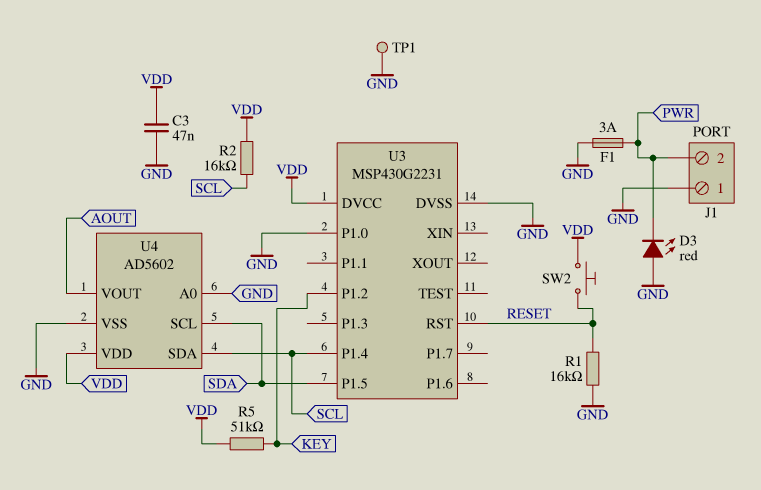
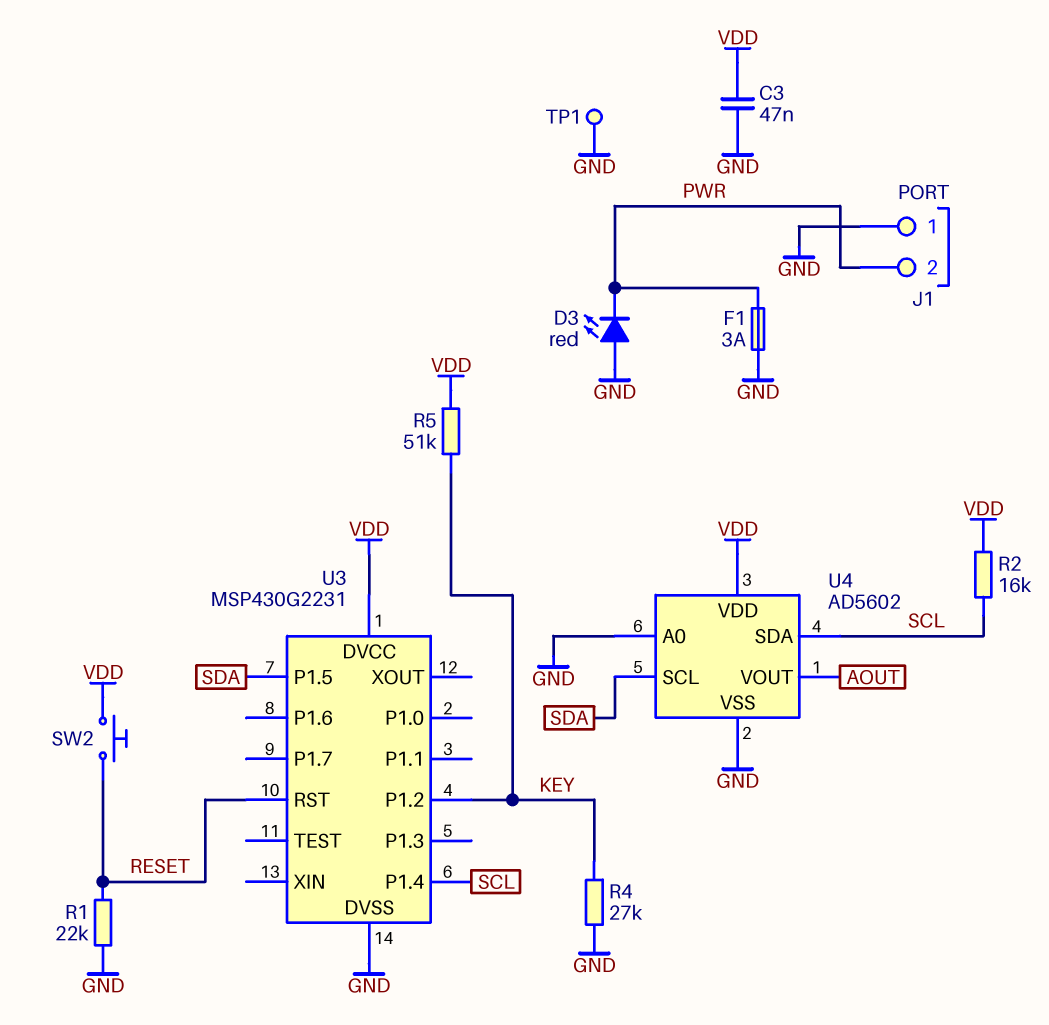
R1: 16k (GND, RESET) -> 22k (GND, RESET)
R4: none -> 27k (GND, KEY)
U3 pin P1.0: GND -> none

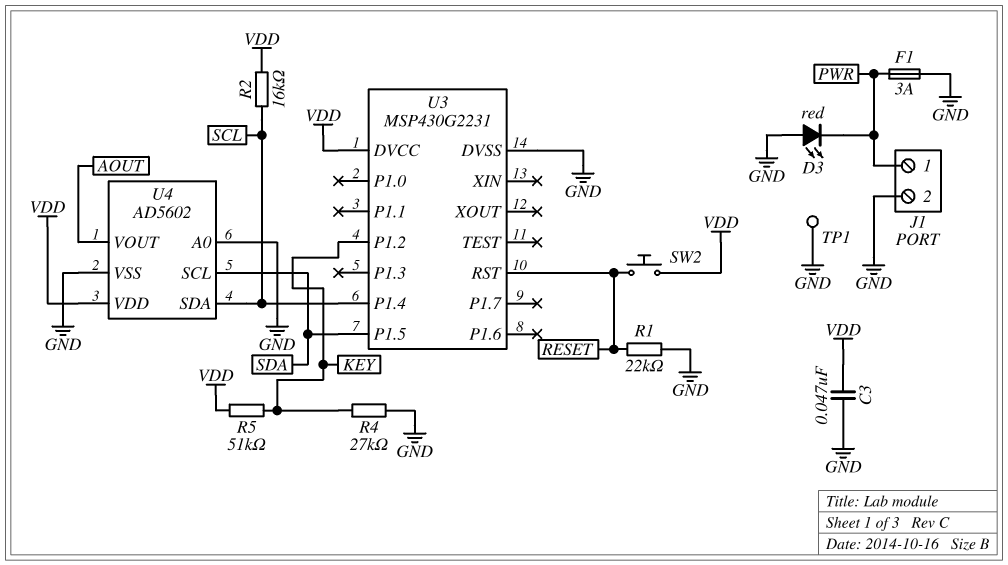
J1 pin 1: GND -> PWR
J1 pin 2: PWR -> GND

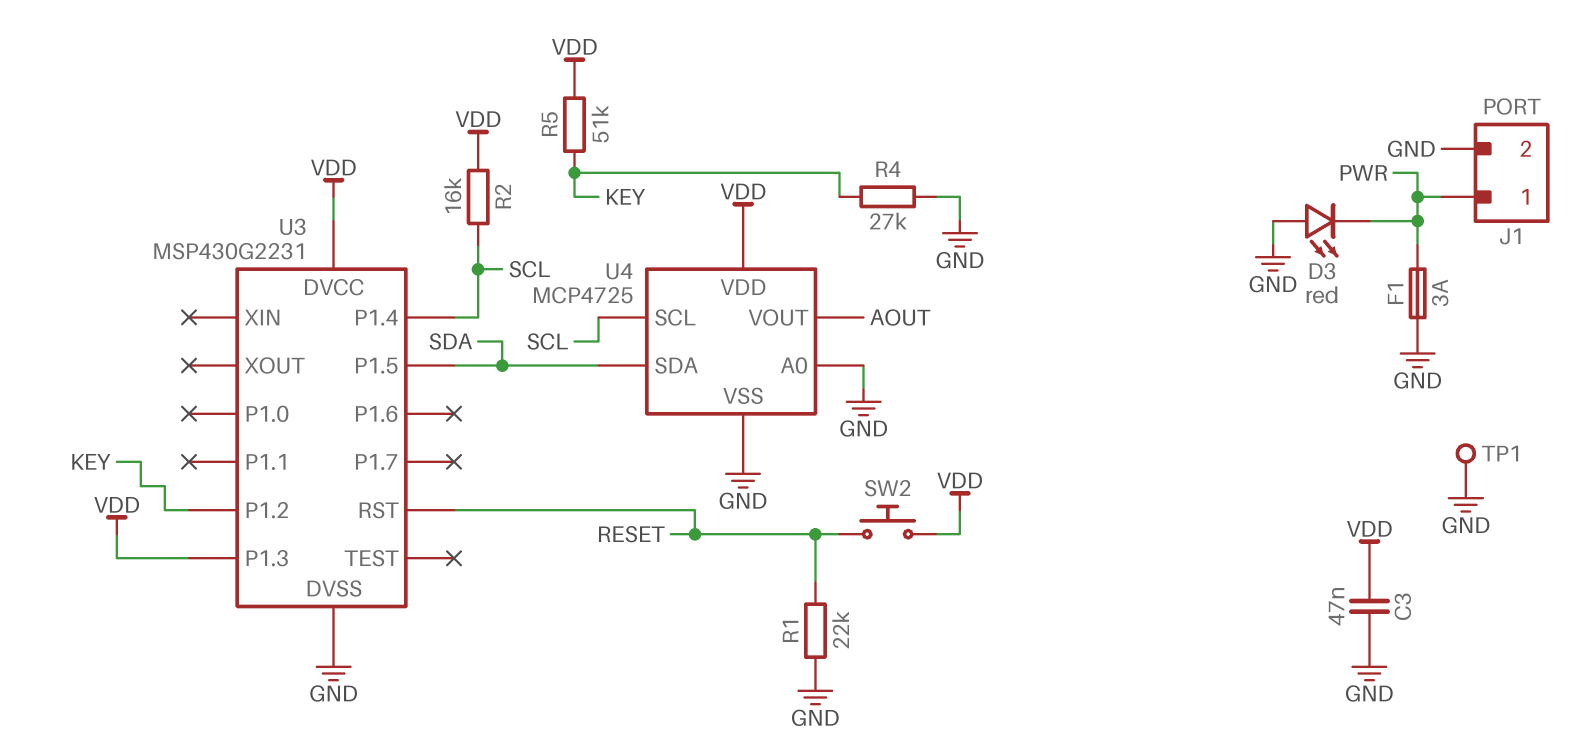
U3 pin P1.3: none -> VDD
U4: AD5602 -> MCP4725
U4 pin SCL: SDA -> SCL
U4 pin SDA: SCL -> SDA

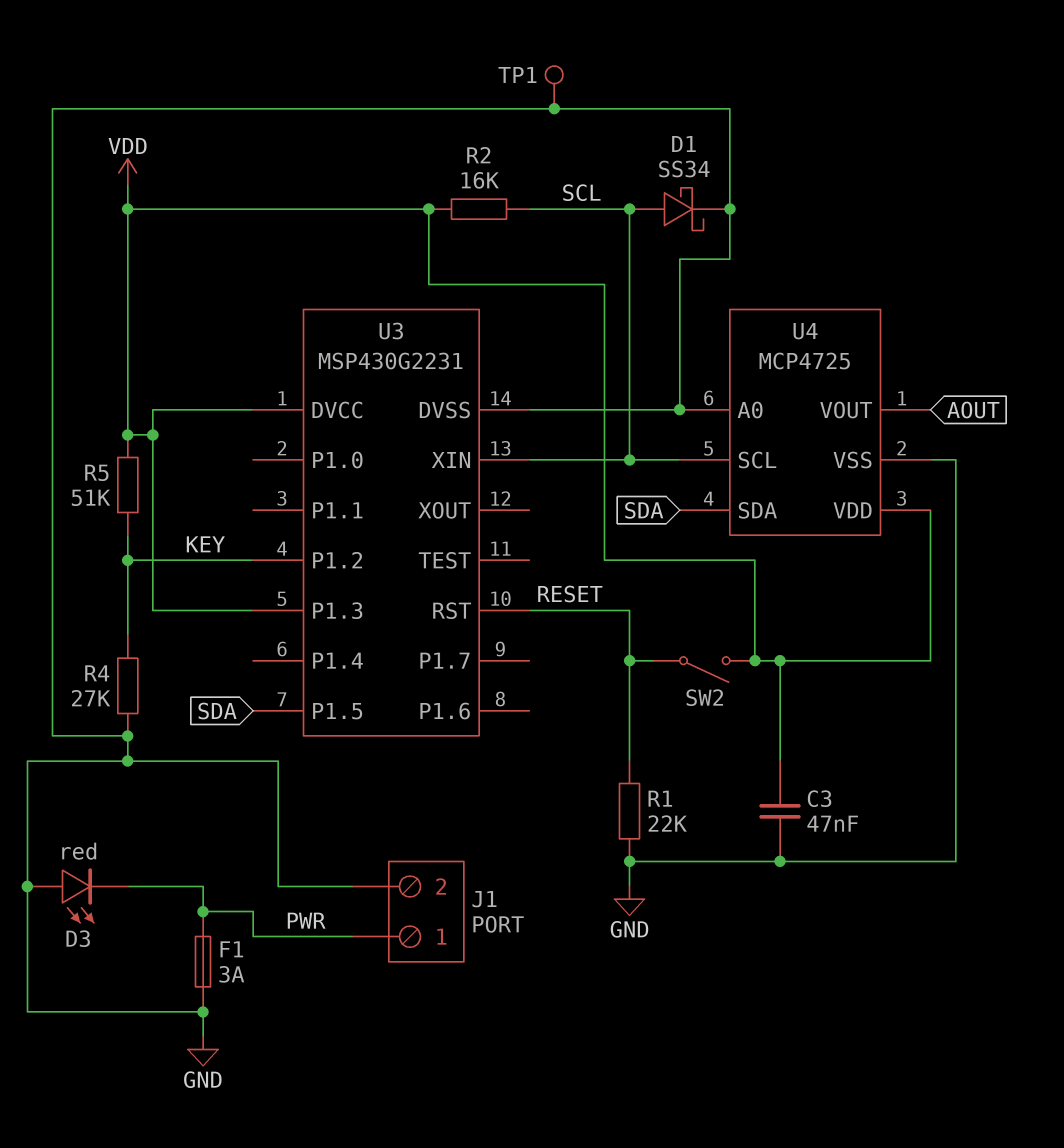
D1: none -> schottky SS34 (A SCL, K GND)
SW2: button (RESET, VDD) -> switch (RESET, VDD)
U3 pin P1.4: SCL -> none
U3 pin XIN: none -> SCL

